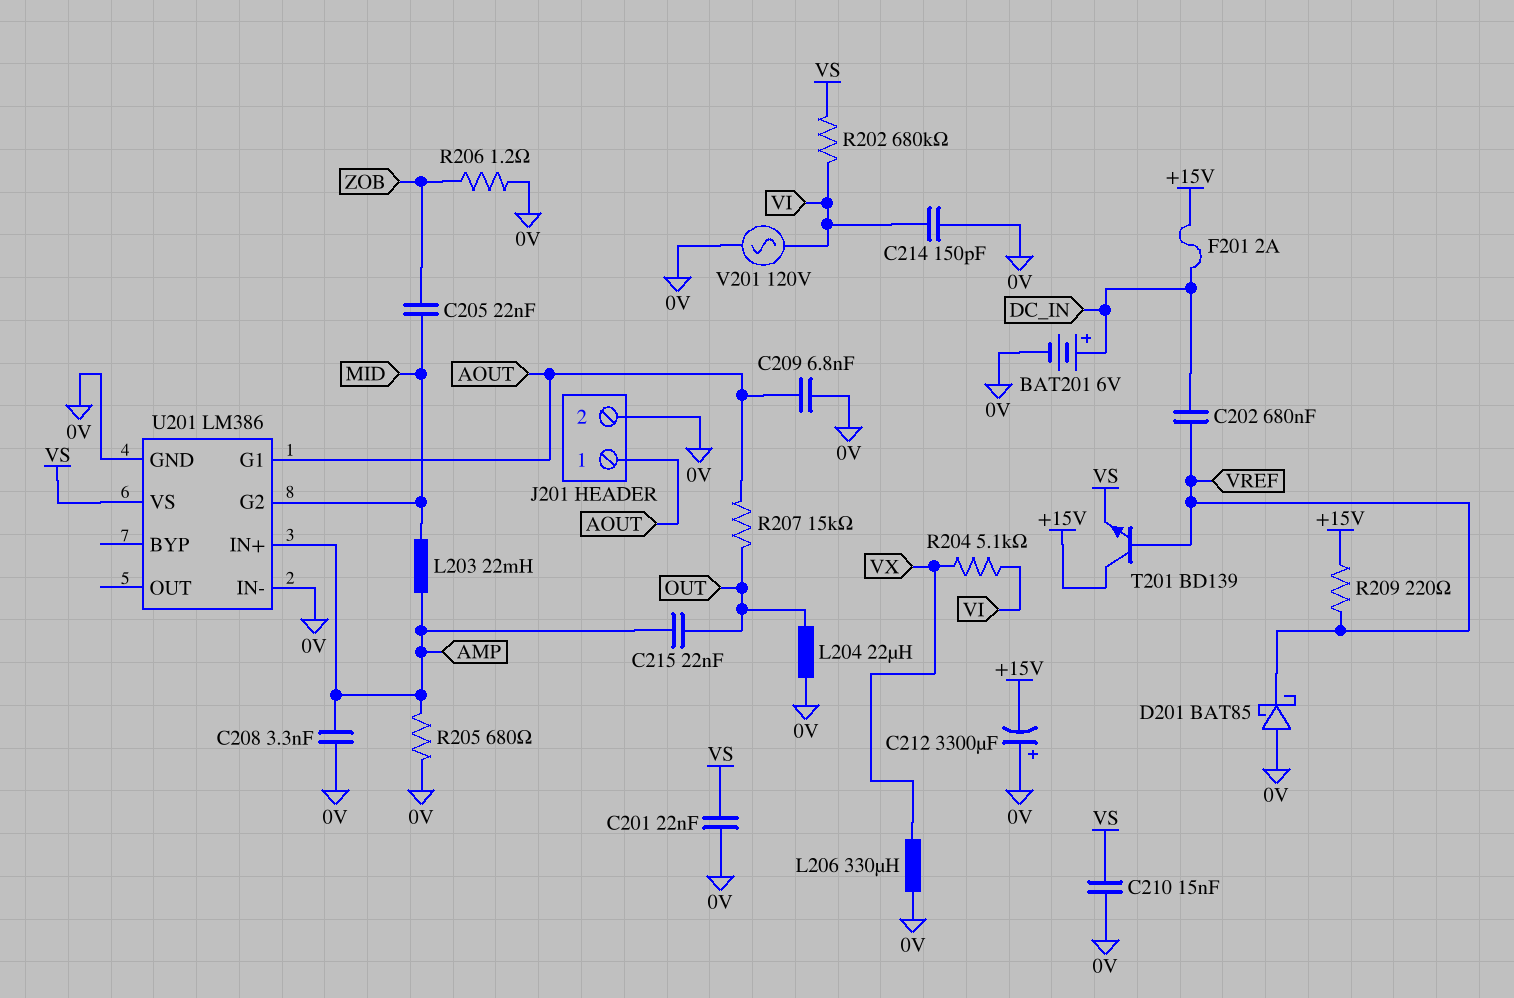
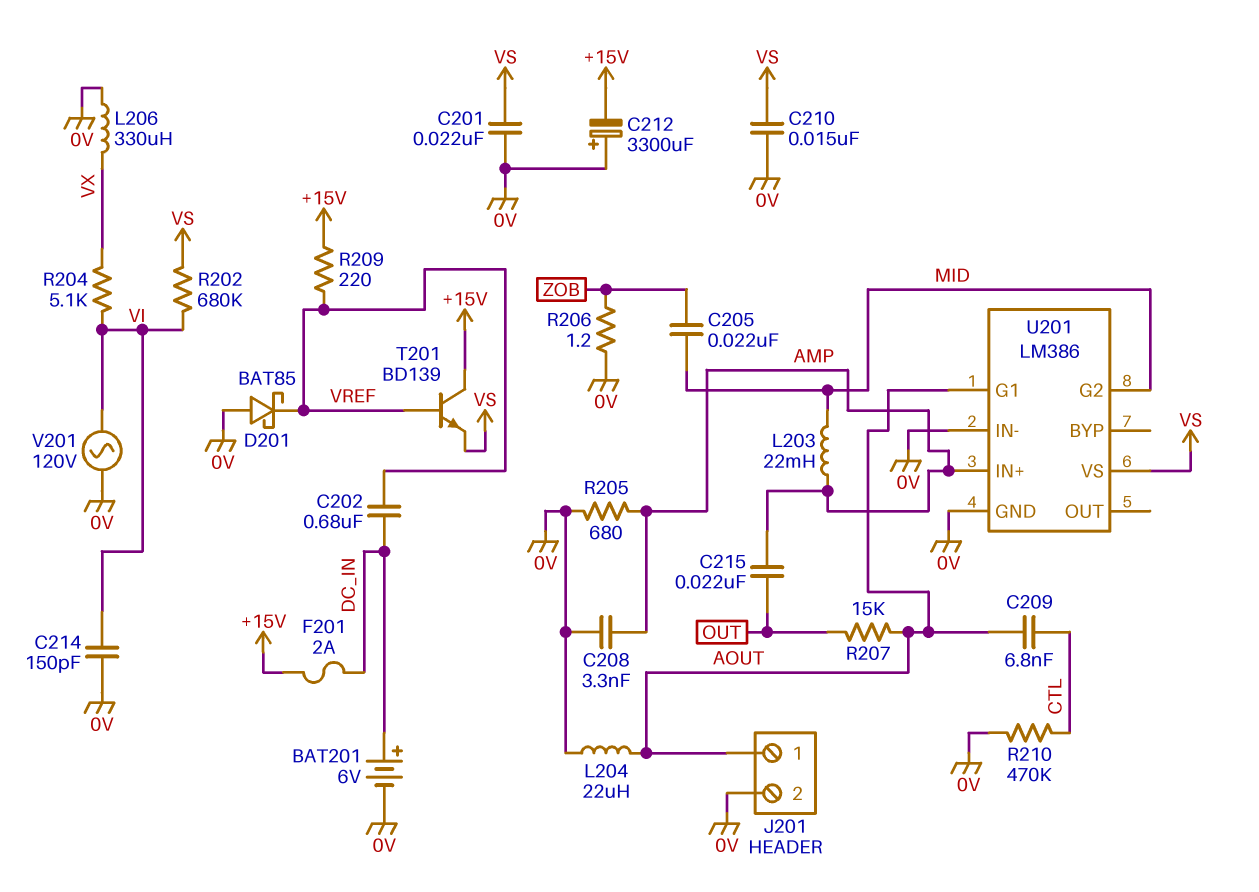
C209: 6.8nF (0V, AOUT) -> 6.8nF (AOUT, CTL)
L204: 22uH (0V, OUT) -> 22uH (0V, AOUT)
R210: none -> 470k (0V, CTL)

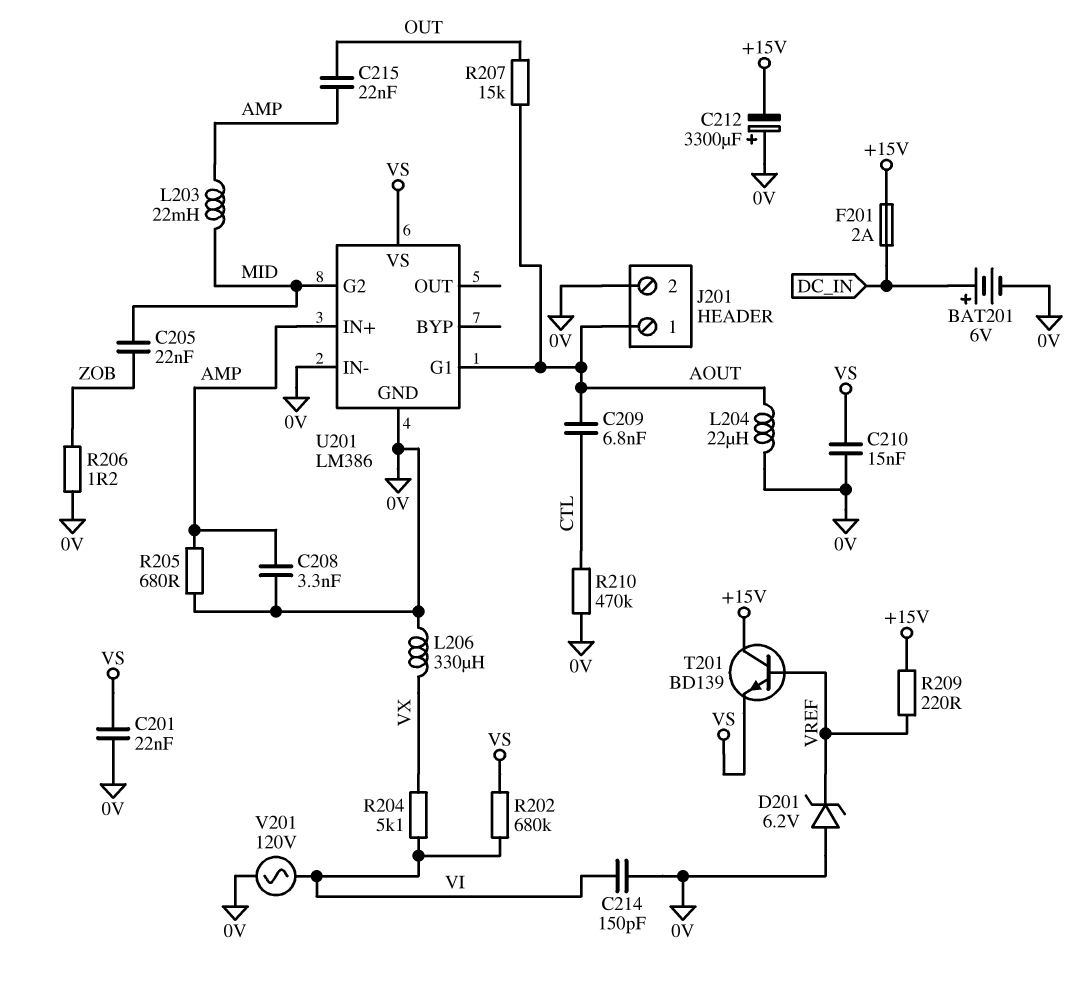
C202: 680nF (DC_IN, VREF) -> none
D201: schottky BAT85 (A 0V, K VREF) -> zener 6.2V (A 0V, K VREF)

